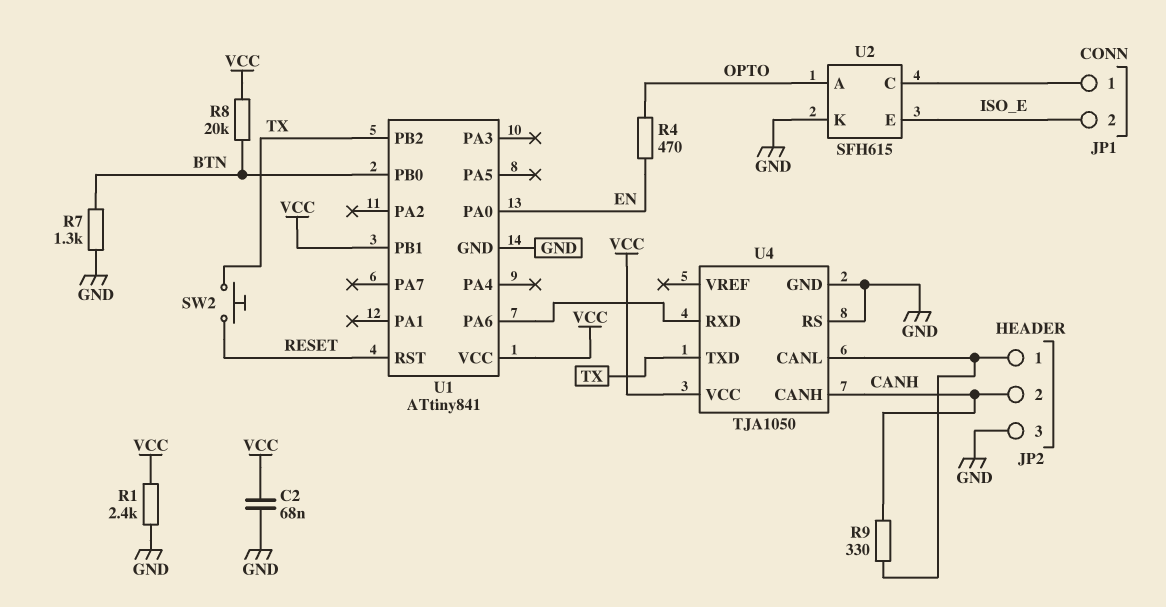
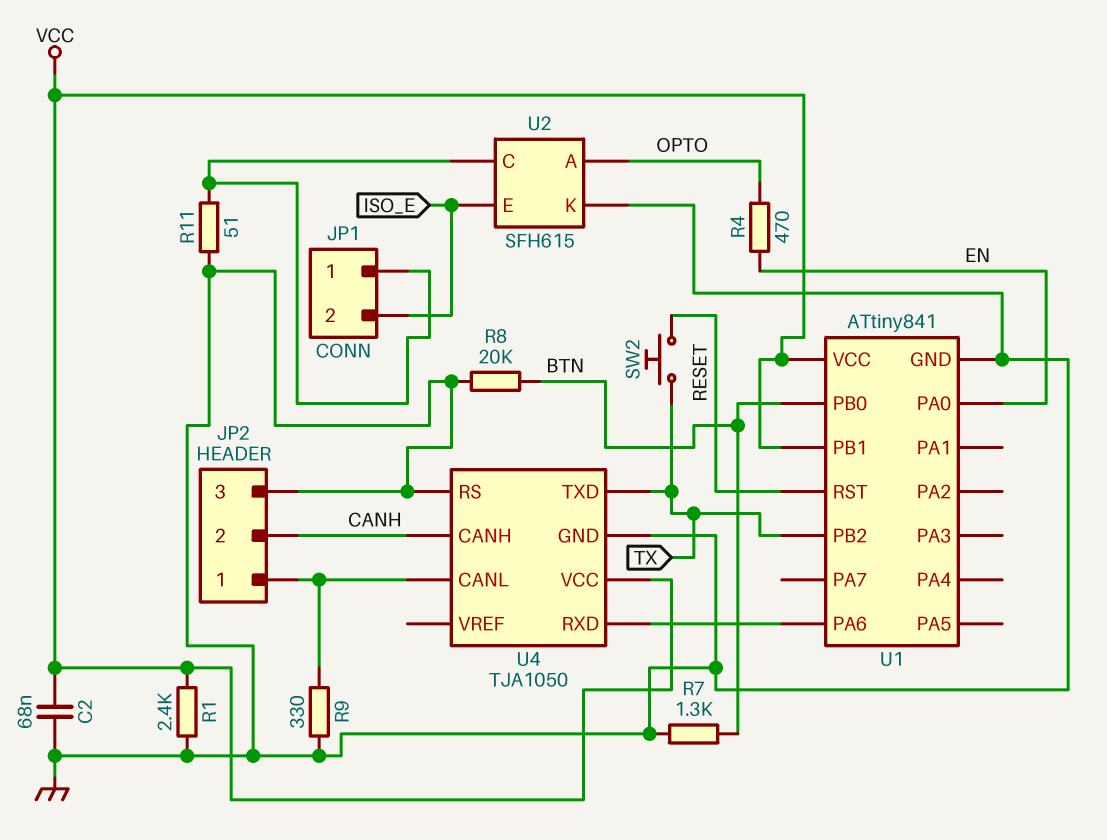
R8: 20k (BTN, VCC) -> 20k (BTN, GND)
R9: 330 (CANH, JP2/1) -> 330 (GND, JP2/1)
R11: none -> 51 (GND, JP1/1)

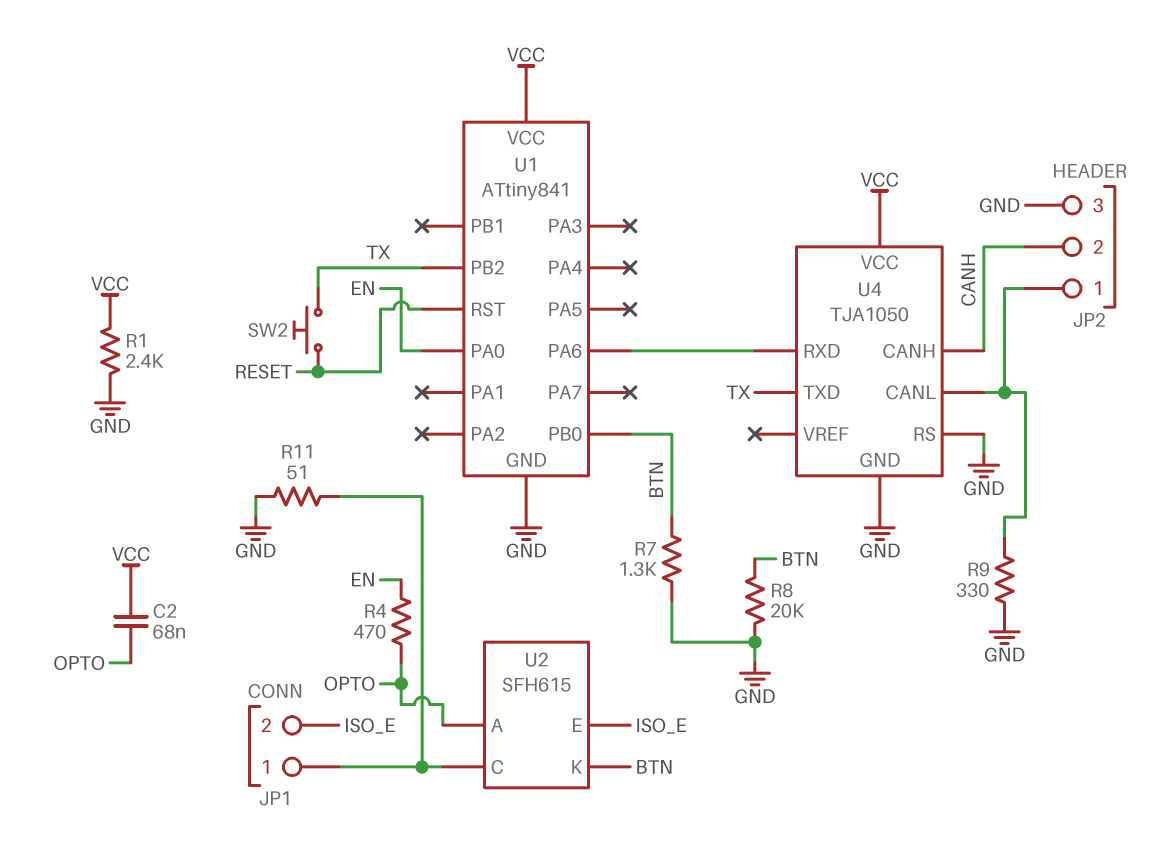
C2: 68nF (GND, VCC) -> 68nF (OPTO, VCC)
U1 pin PB1: VCC -> none
U2 pin K: GND -> BTN

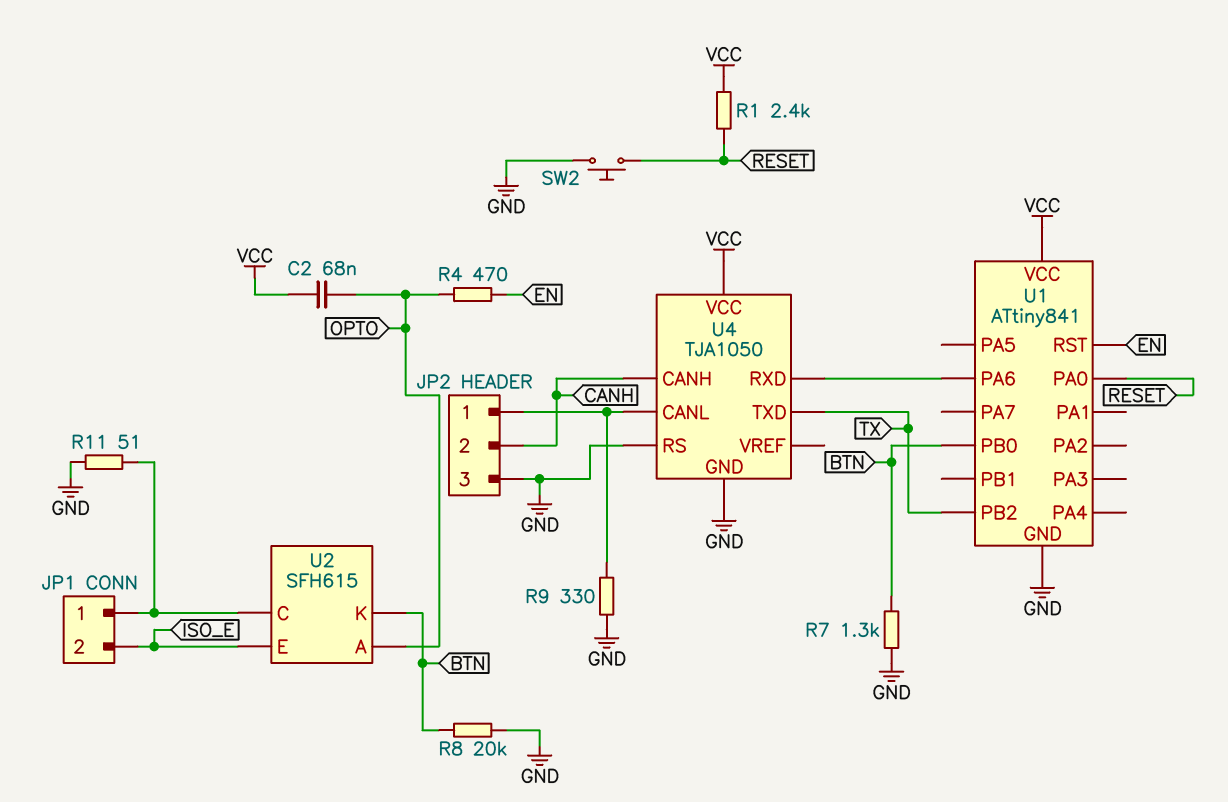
R1: 2.4k (GND, VCC) -> 2.4k (RESET, VCC)
SW2: button (RESET, TX) -> button (GND, RESET)
U1 pin PA0: EN -> RESET
U1 pin RST: RESET -> EN

